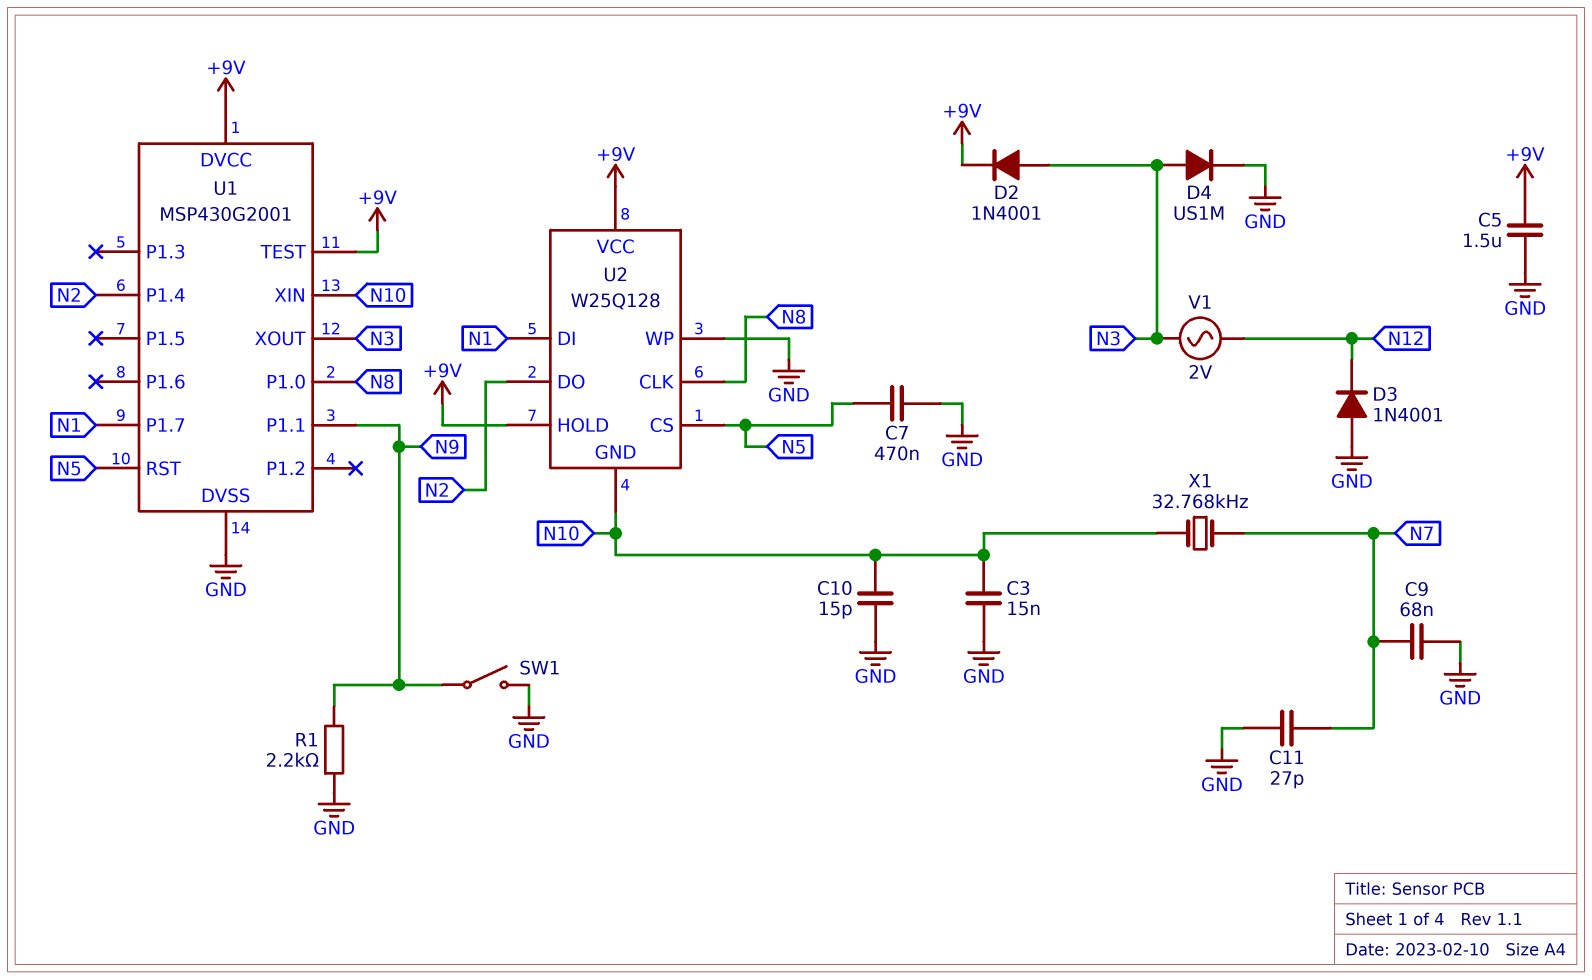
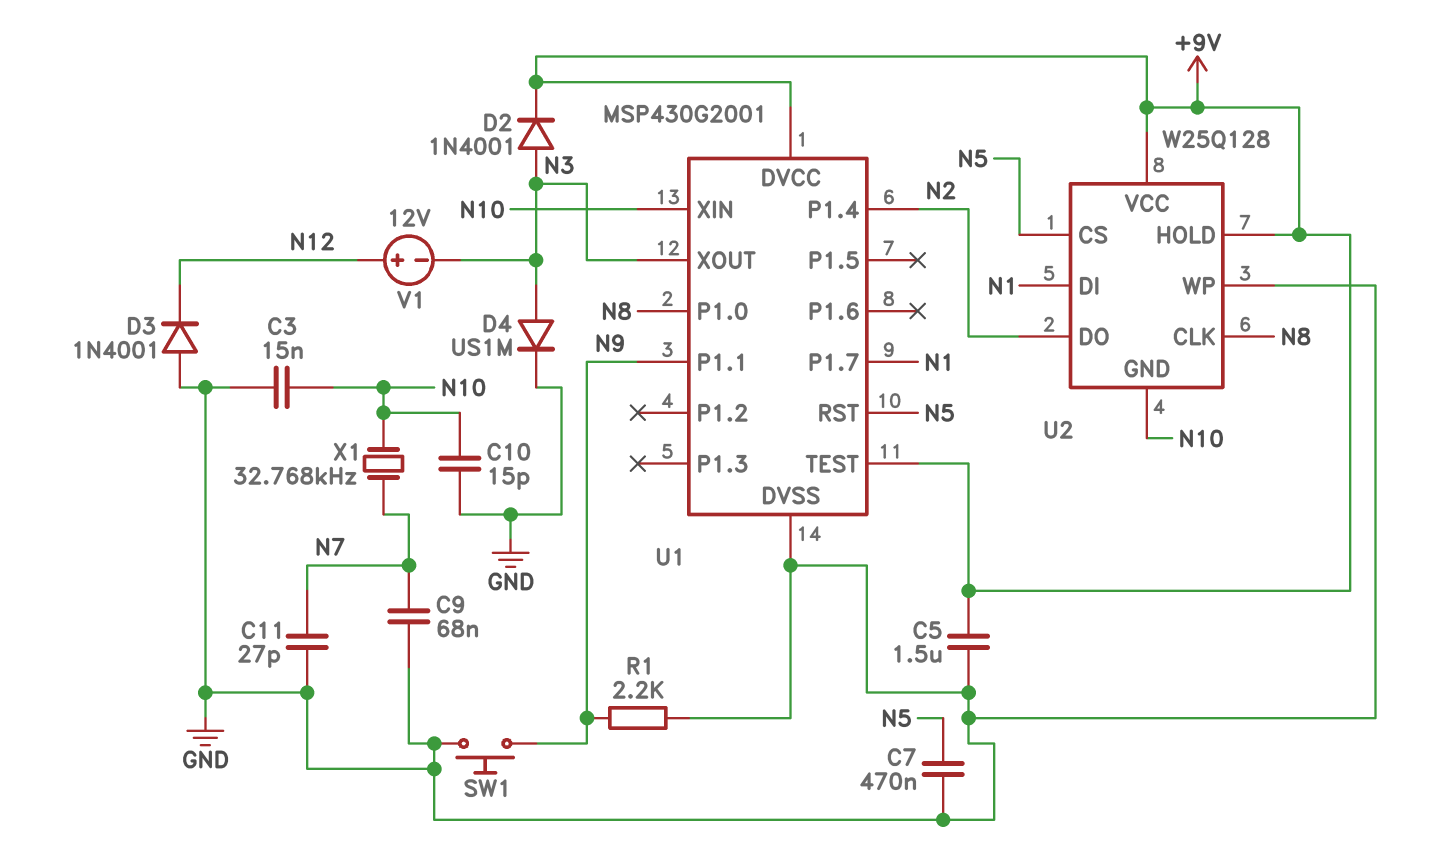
SW1: switch (GND, N9) -> button (GND, N9)
V1: AC 2V (N3, N12) -> 12V (plus N12, minus N3)

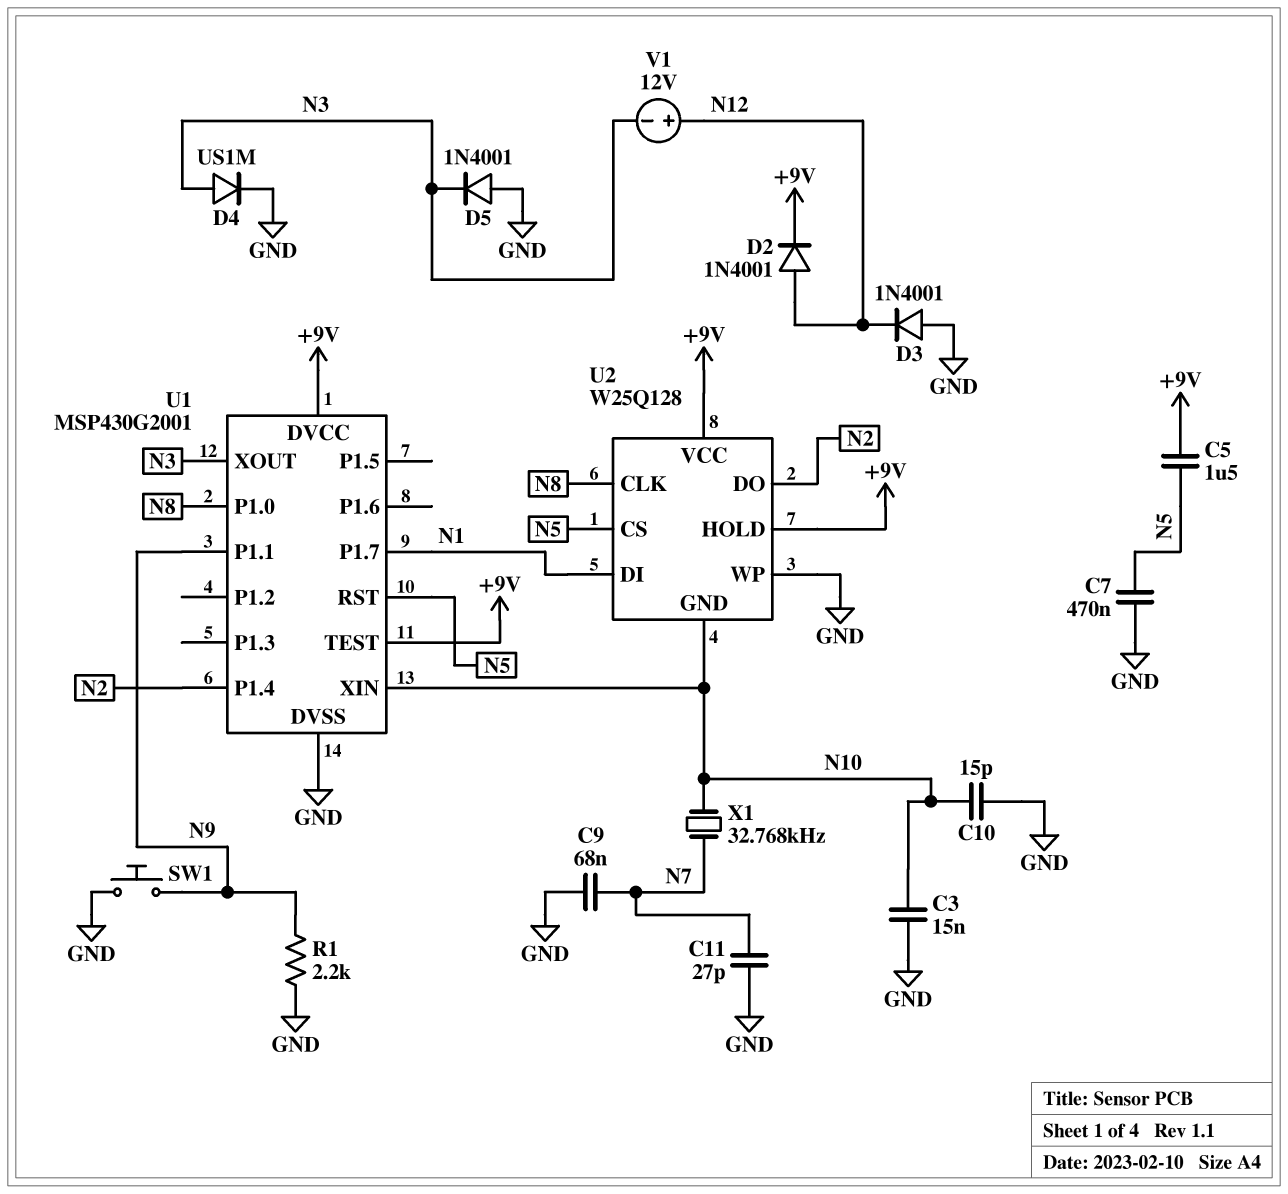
C5: 1.5uF (+9V, GND) -> 1.5uF (+9V, N5)
D2: diode 1N4001 (A N3, K +9V) -> diode 1N4001 (A N12, K +9V)
D5: none -> diode 1N4001 (A GND, K N3)

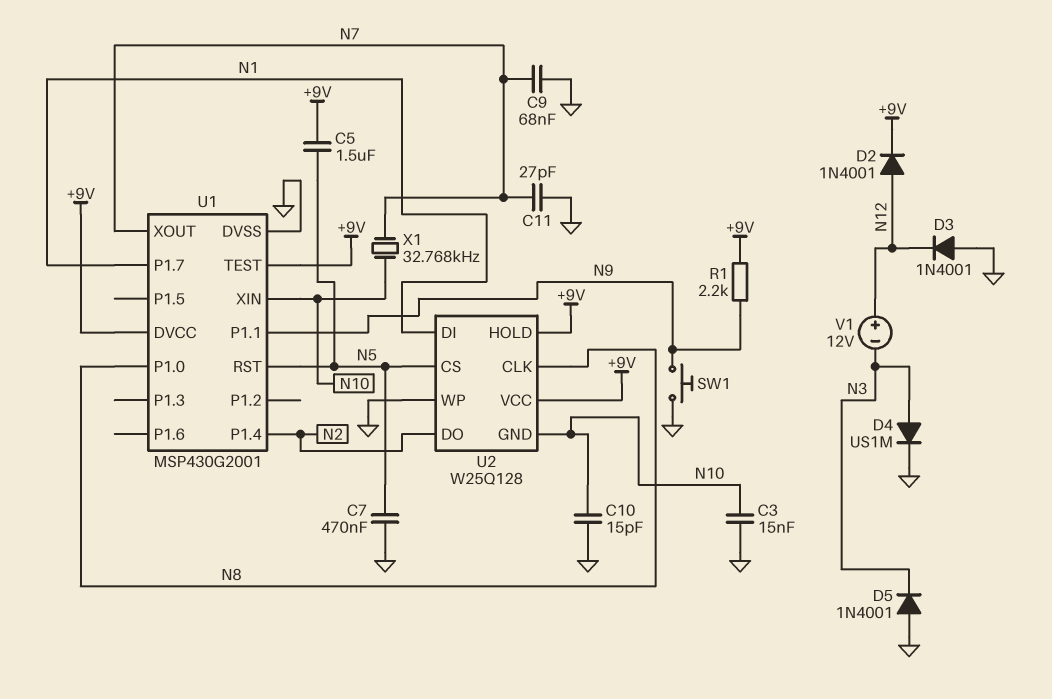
R1: 2.2k (GND, N9) -> 2.2k (+9V, N9)
U1 pin XOUT: N3 -> N7

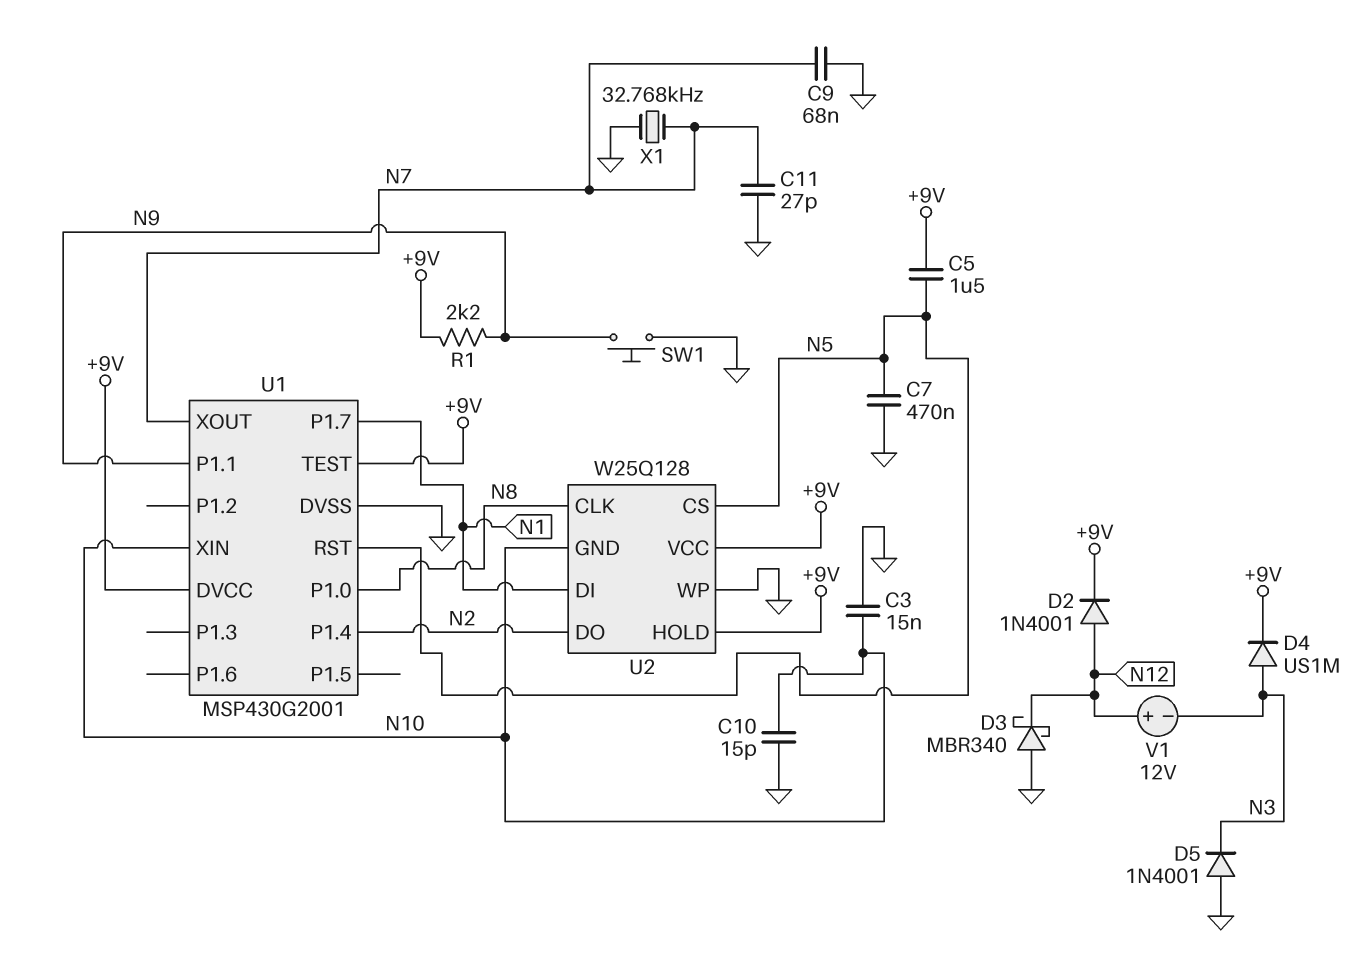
D3: diode 1N4001 (A GND, K N12) -> schottky MBR340 (A GND, K N12)
D4: diode US1M (A N3, K GND) -> diode US1M (A N3, K +9V)
X1: 32.768kHz (N7, N10) -> 32.768kHz (GND, N7)

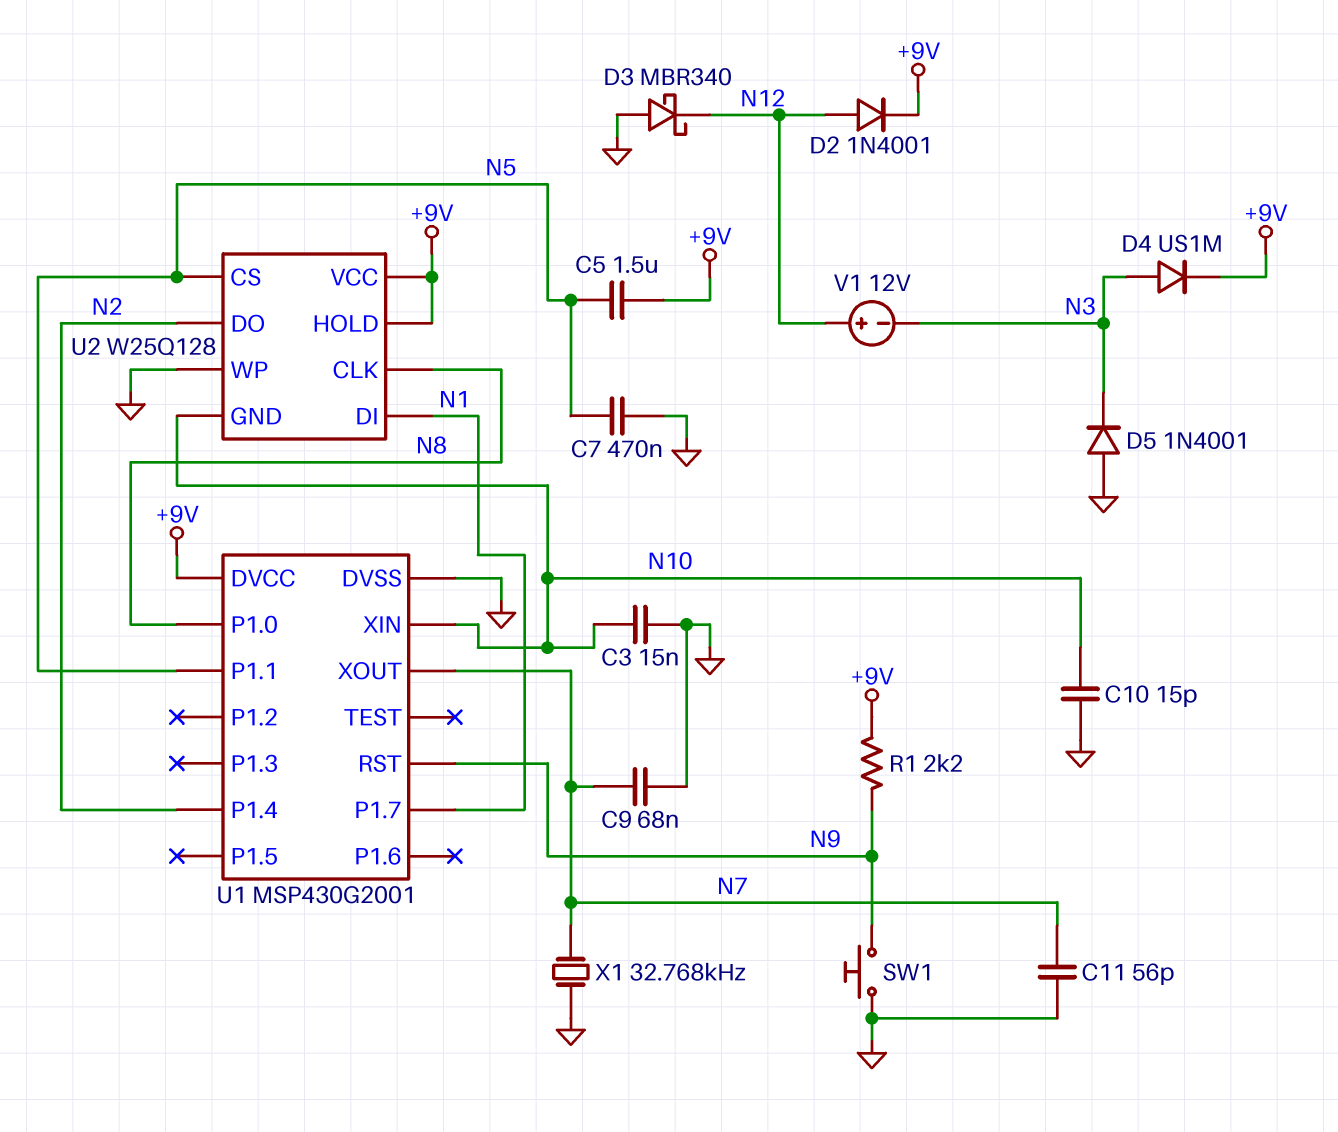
C11: 27pF (GND, N7) -> 56pF (GND, N7)
U1 pin P1.1: N9 -> N5
U1 pin RST: N5 -> N9
U1 pin TEST: +9V -> none

